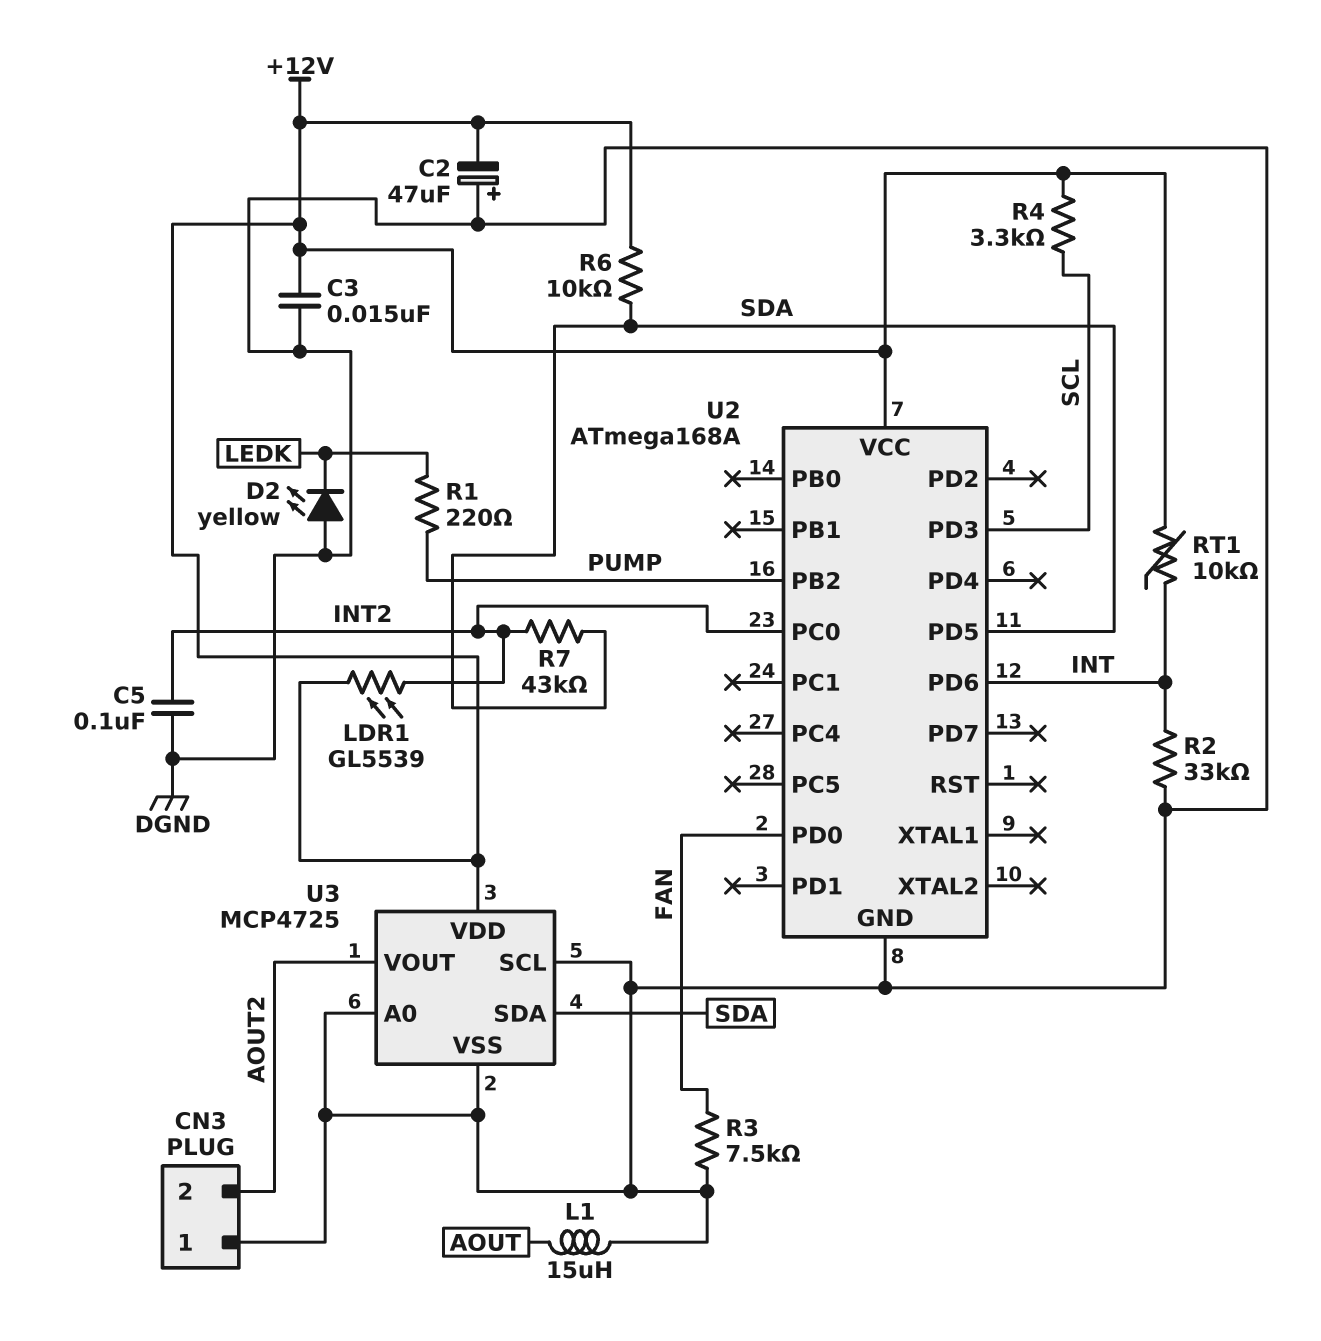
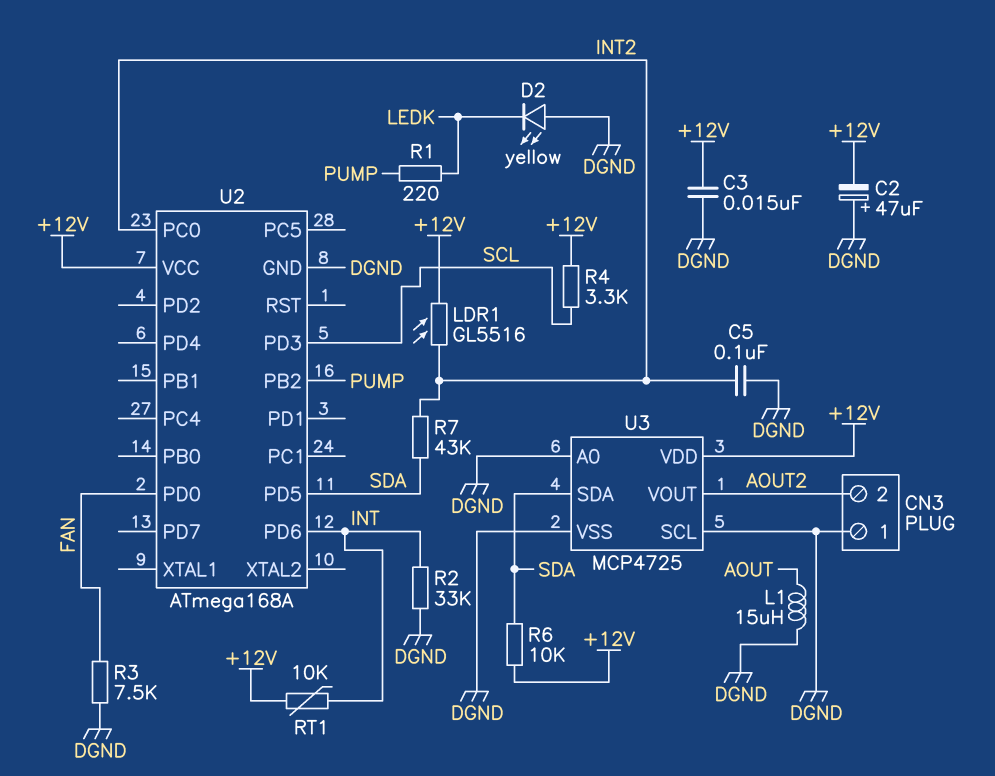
LDR1: GL5539 (+12V, INT2) -> GL5516 (+12V, INT2)

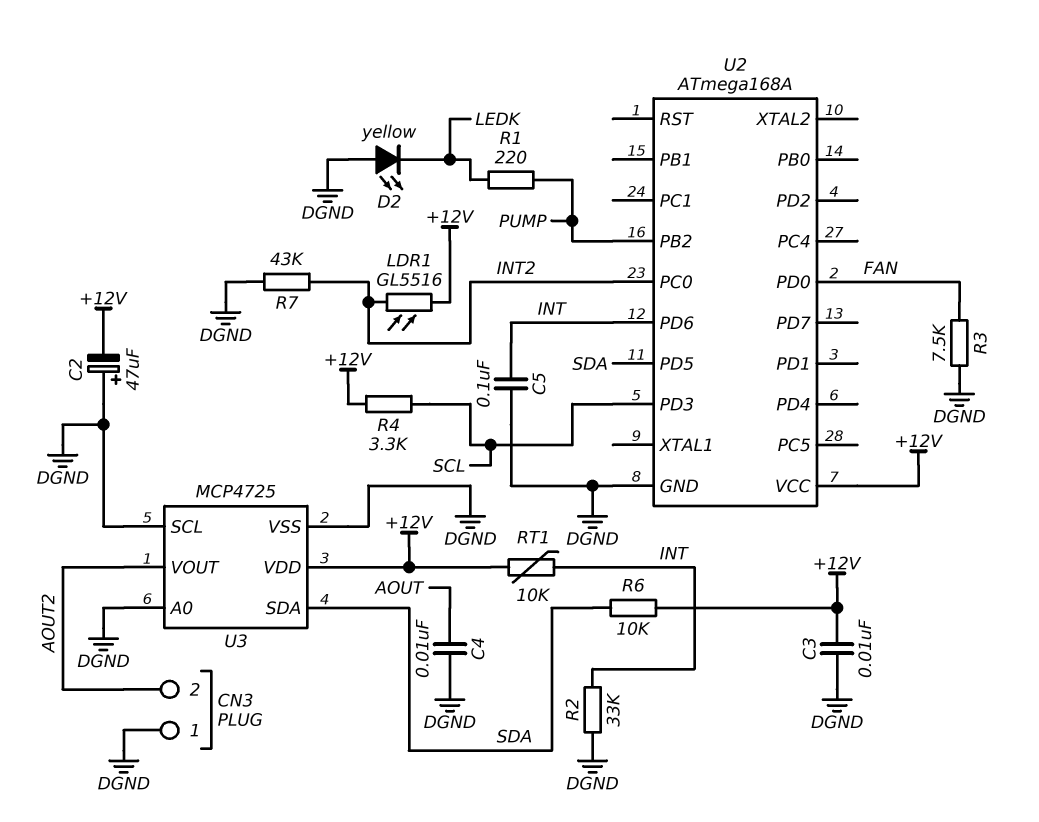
C3: 15nF (+12V, DGND) -> 10nF (+12V, DGND)
C4: none -> 10nF (AOUT, DGND)
C5: 100nF (DGND, INT2) -> 100nF (DGND, INT)
L1: 15uH (AOUT, DGND) -> none
R7: 43k (INT2, SDA) -> 43k (DGND, INT2)

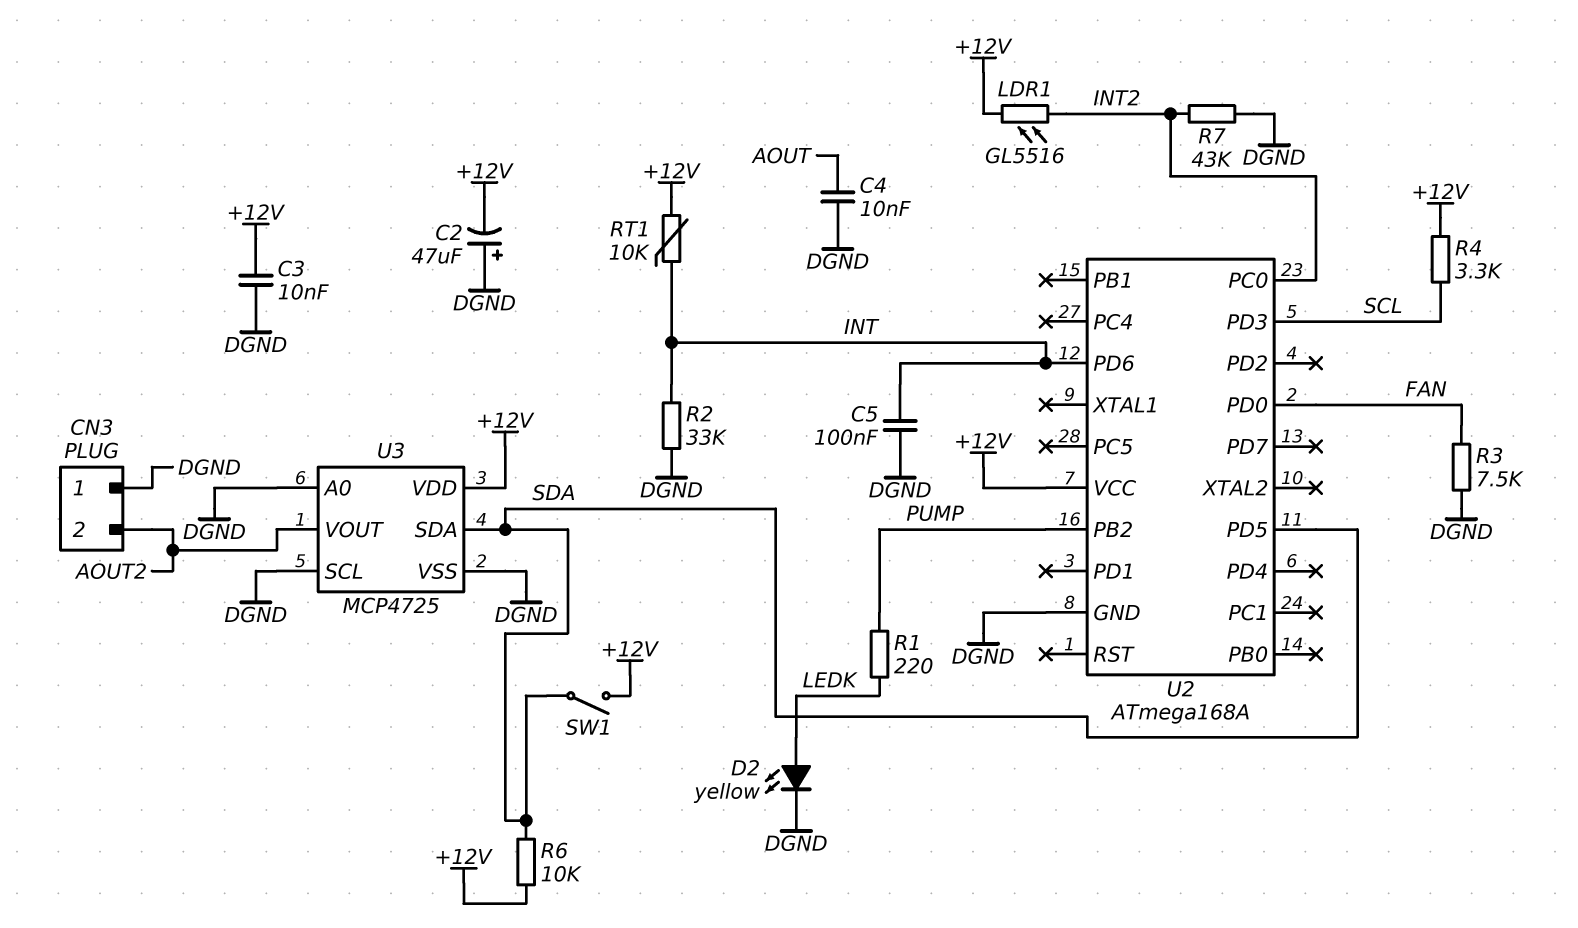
D2: LED yellow (A DGND, K LEDK) -> LED yellow (A LEDK, K DGND)
SW1: none -> switch (+12V, SDA)

